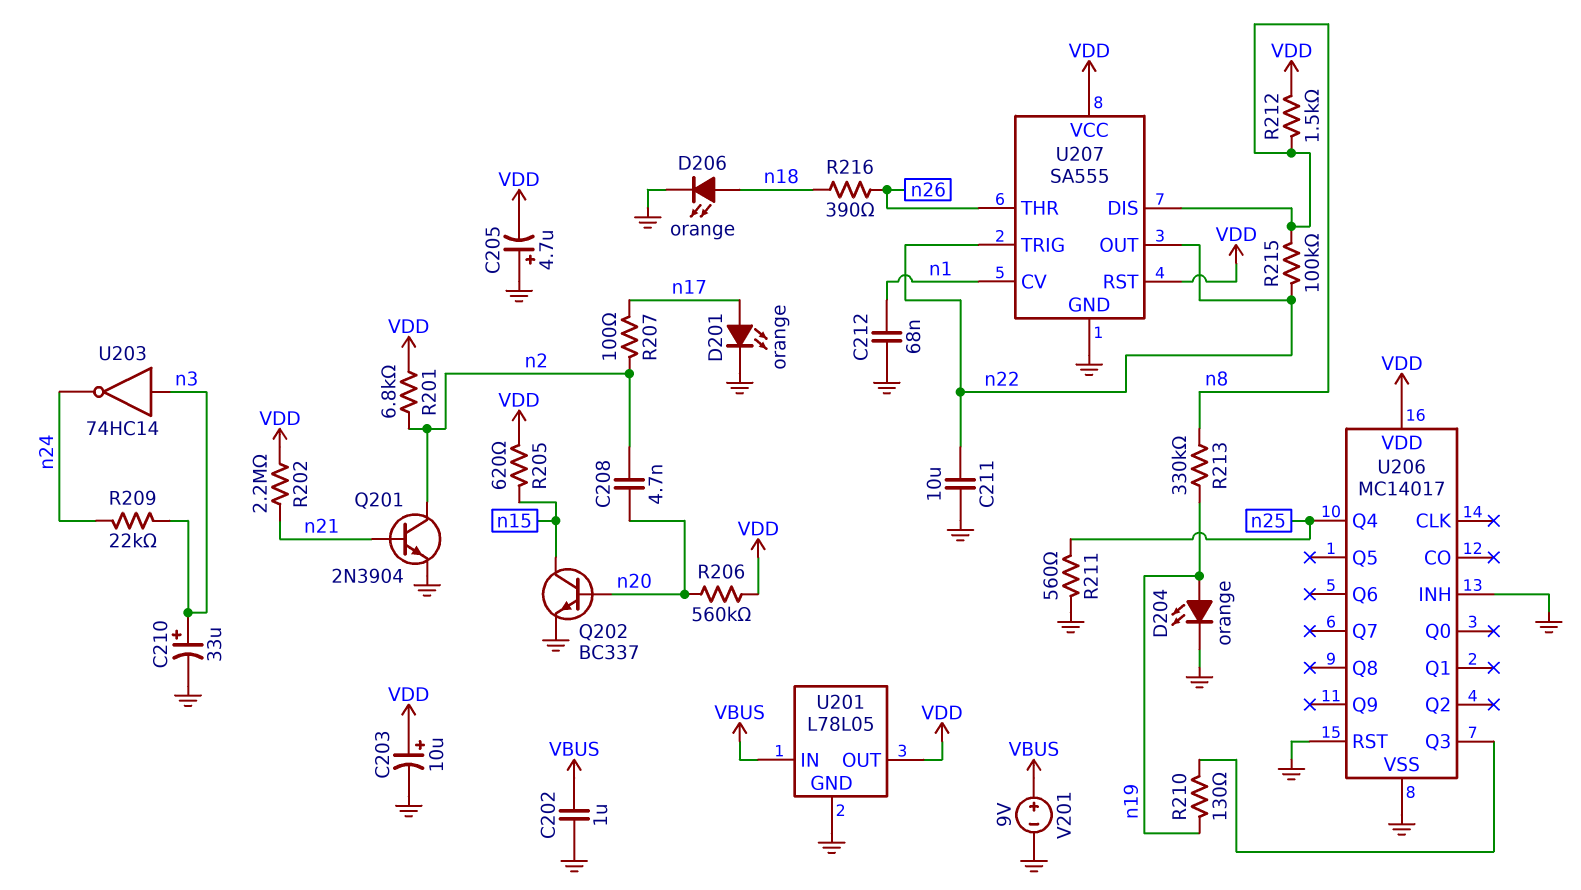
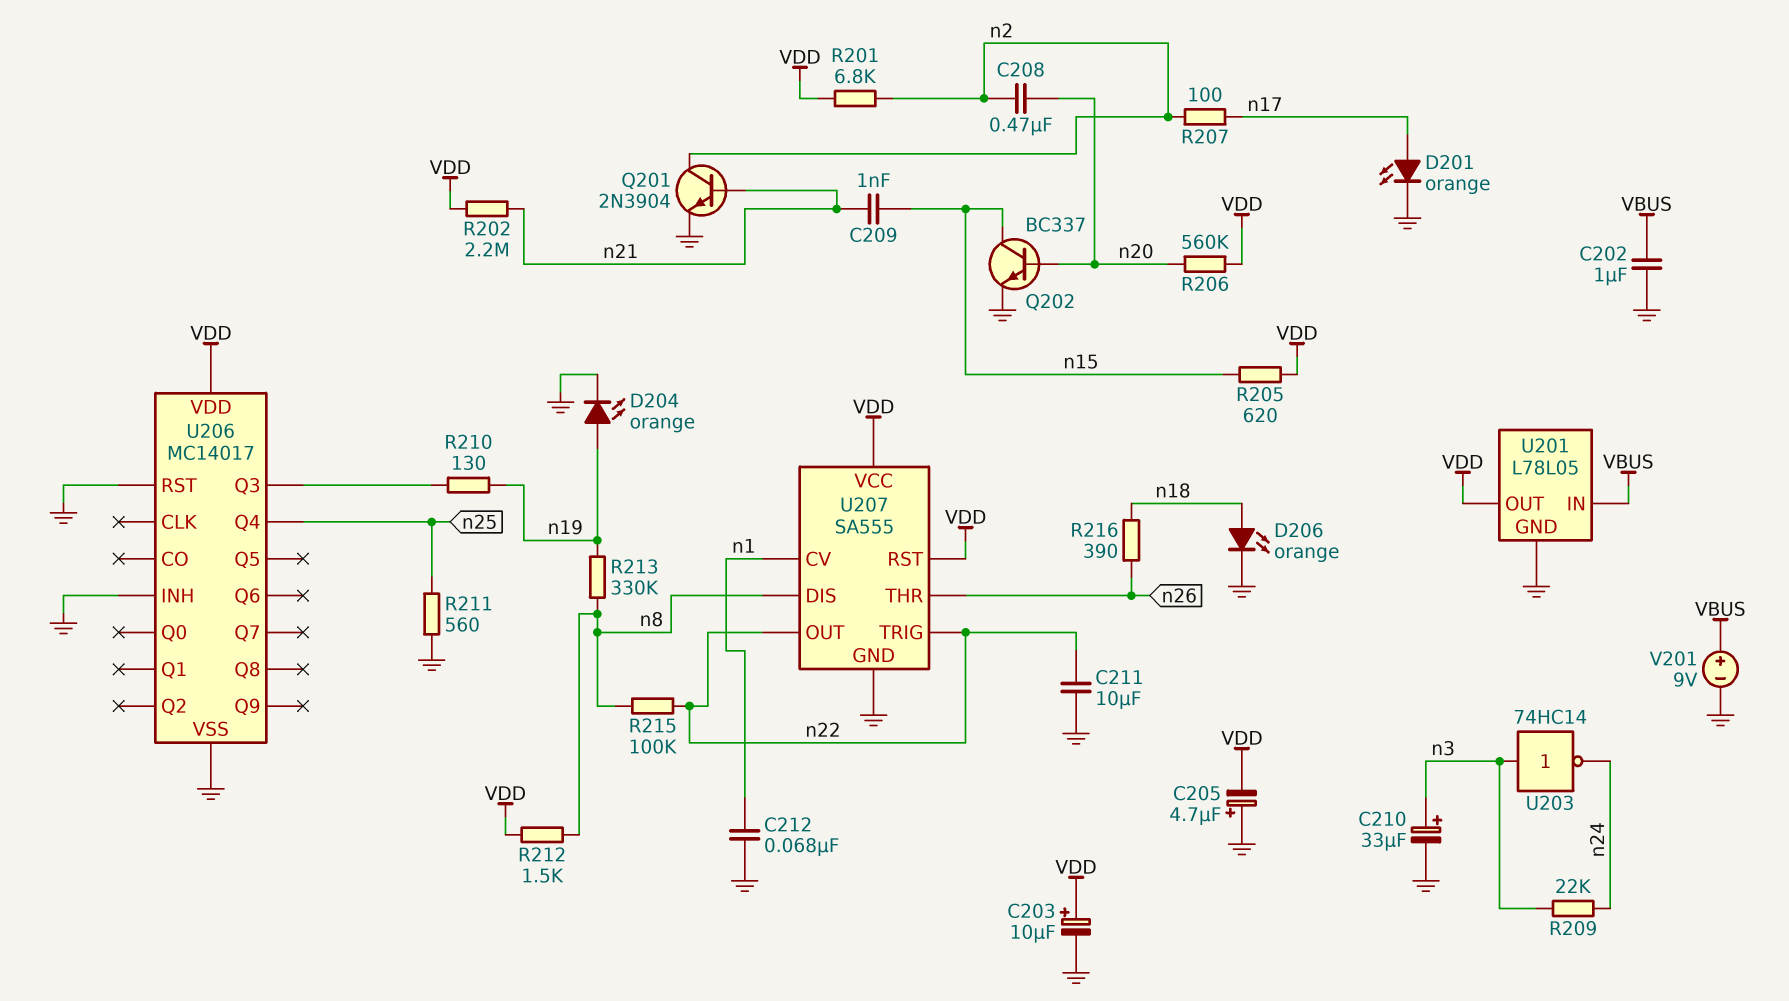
C208: 4.7nF (n2, n20) -> 470nF (n2, n20)
C209: none -> 1nF (n15, n21)

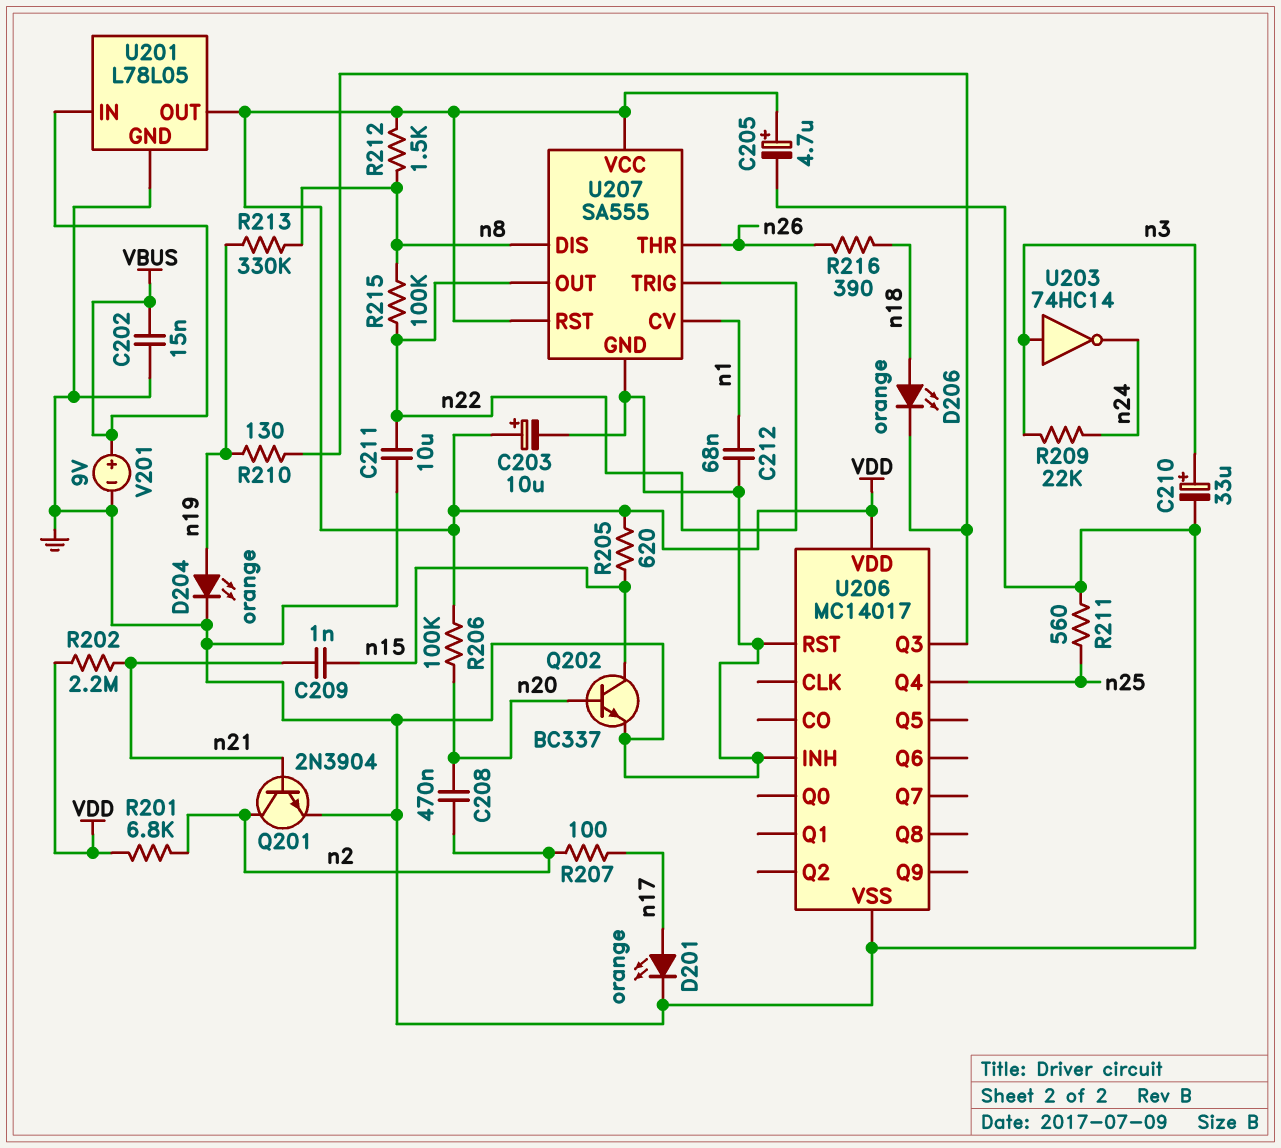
C202: 1uF (GND, VBUS) -> 15nF (GND, VBUS)
C205: 4.7uF (plus GND, minus VDD) -> 4.7uF (plus VDD, minus GND)
D206: LED orange (A n18, K GND) -> LED orange (A n18, K U206/Q3)
R206: 560k (VDD, n20) -> 100k (VDD, n20)

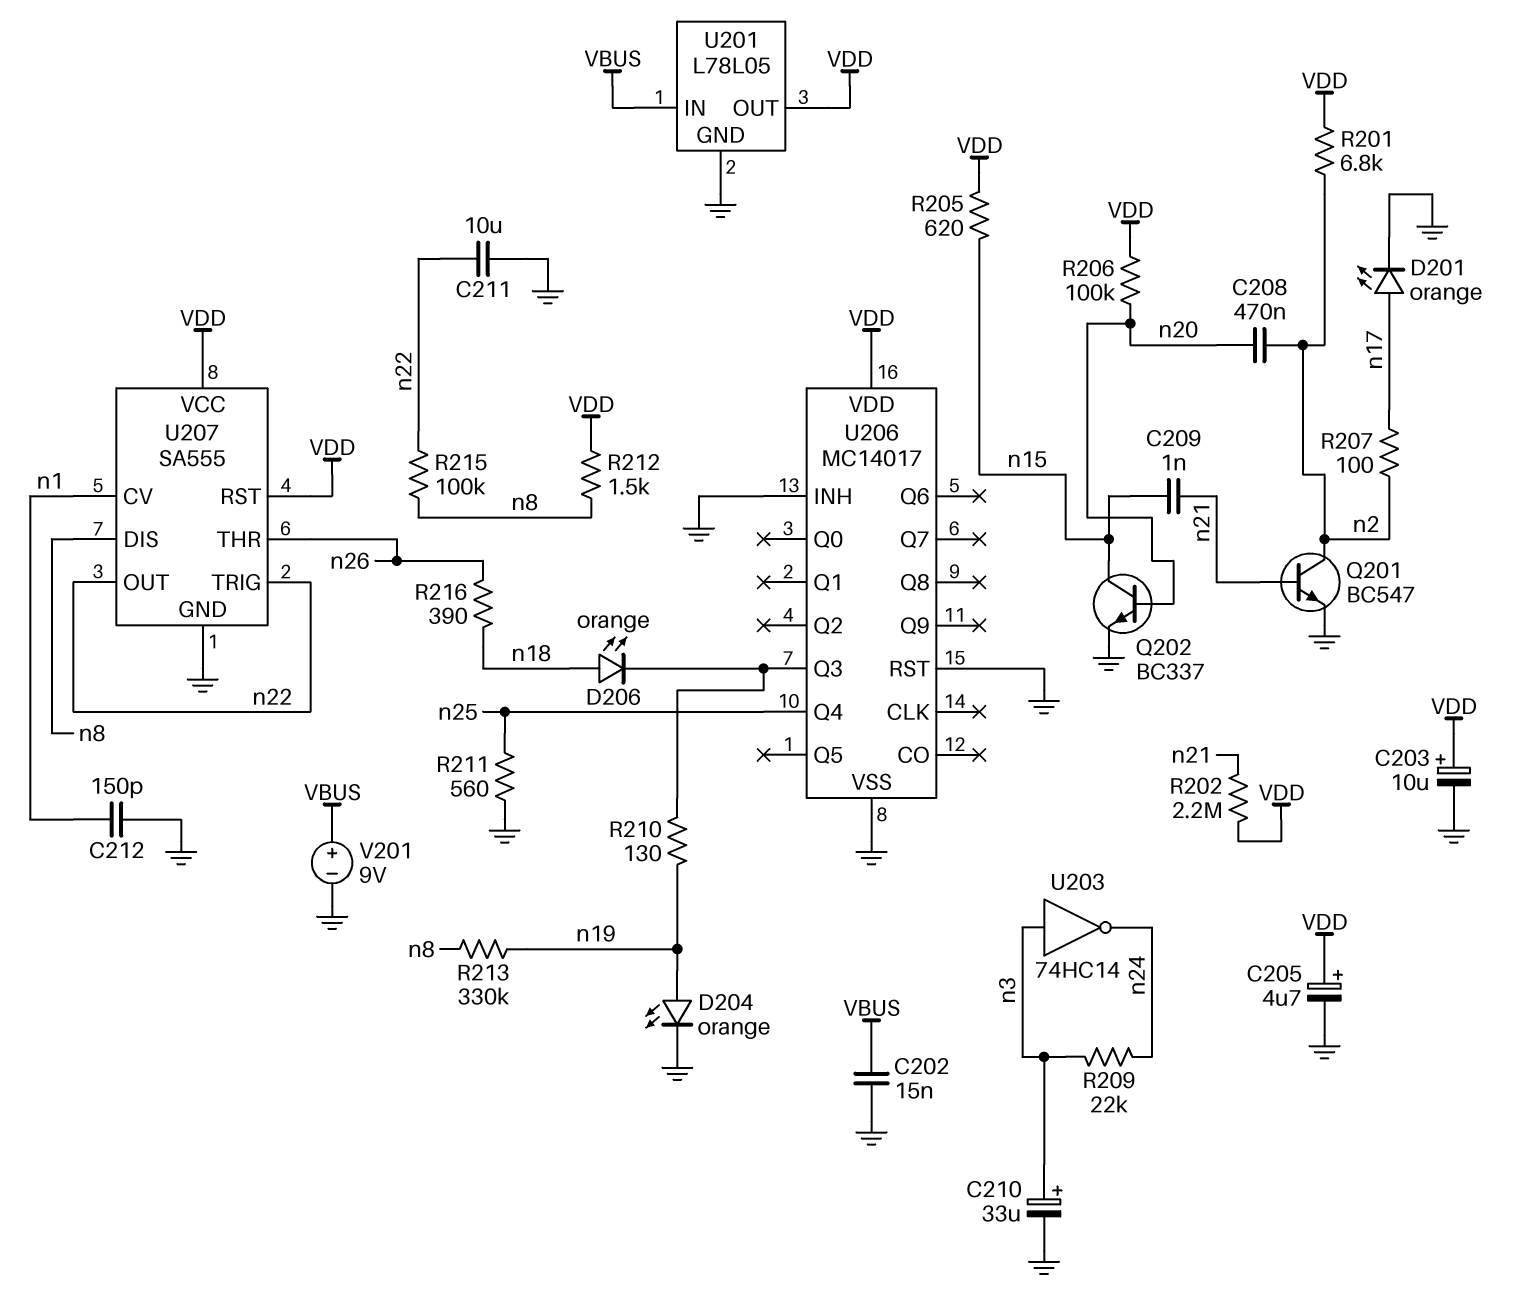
C212: 68nF (GND, n1) -> 150pF (GND, n1)
Q201: NPN 2N3904 (B n21, C n2, E GND) -> NPN BC547 (B n21, C n2, E GND)

